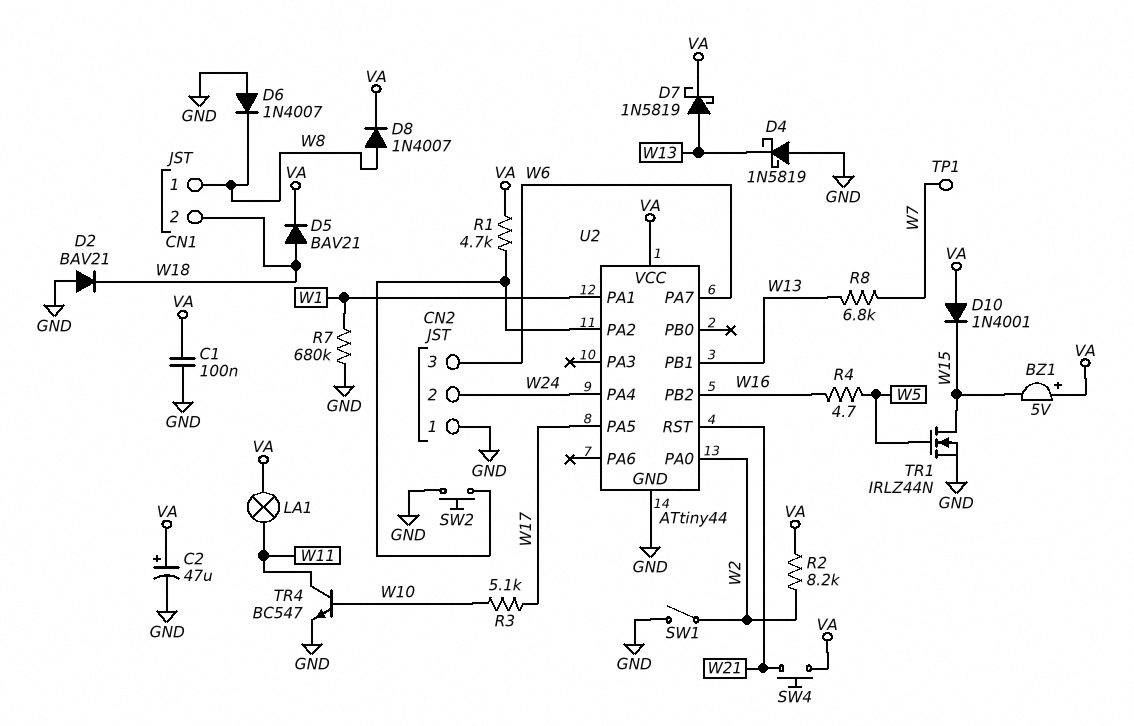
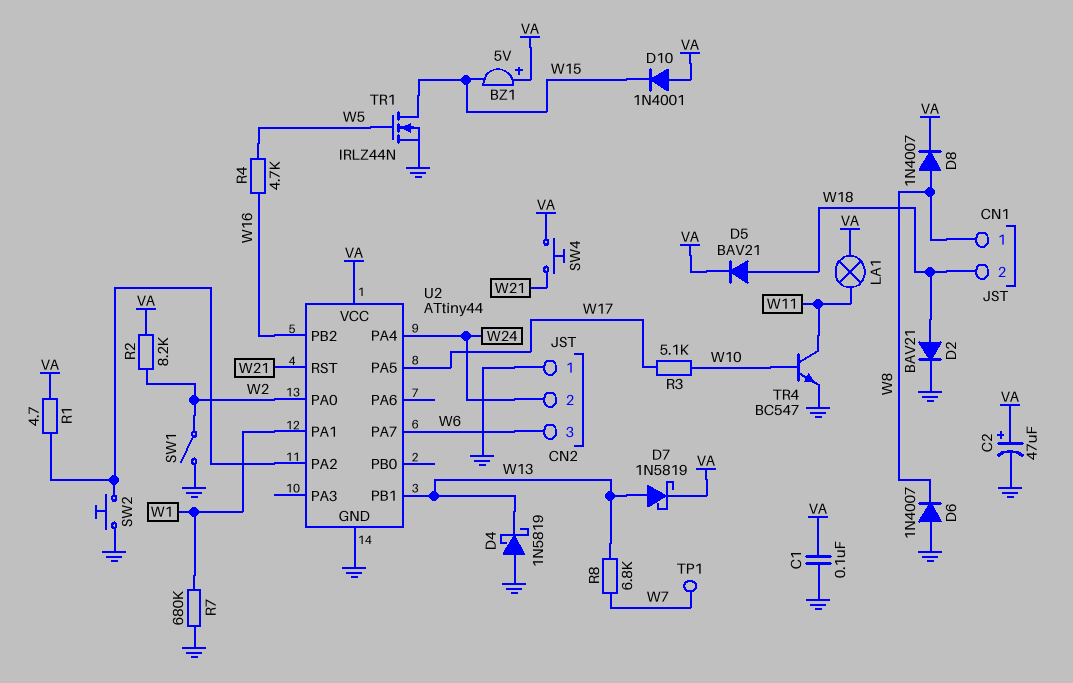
D2: diode BAV21 (A GND, K W18) -> diode BAV21 (A W18, K GND)
R1: 4.7k (U2/PA2, VA) -> 4.7 (U2/PA2, VA)
R4: 4.7 (W5, W16) -> 4.7k (W5, W16)

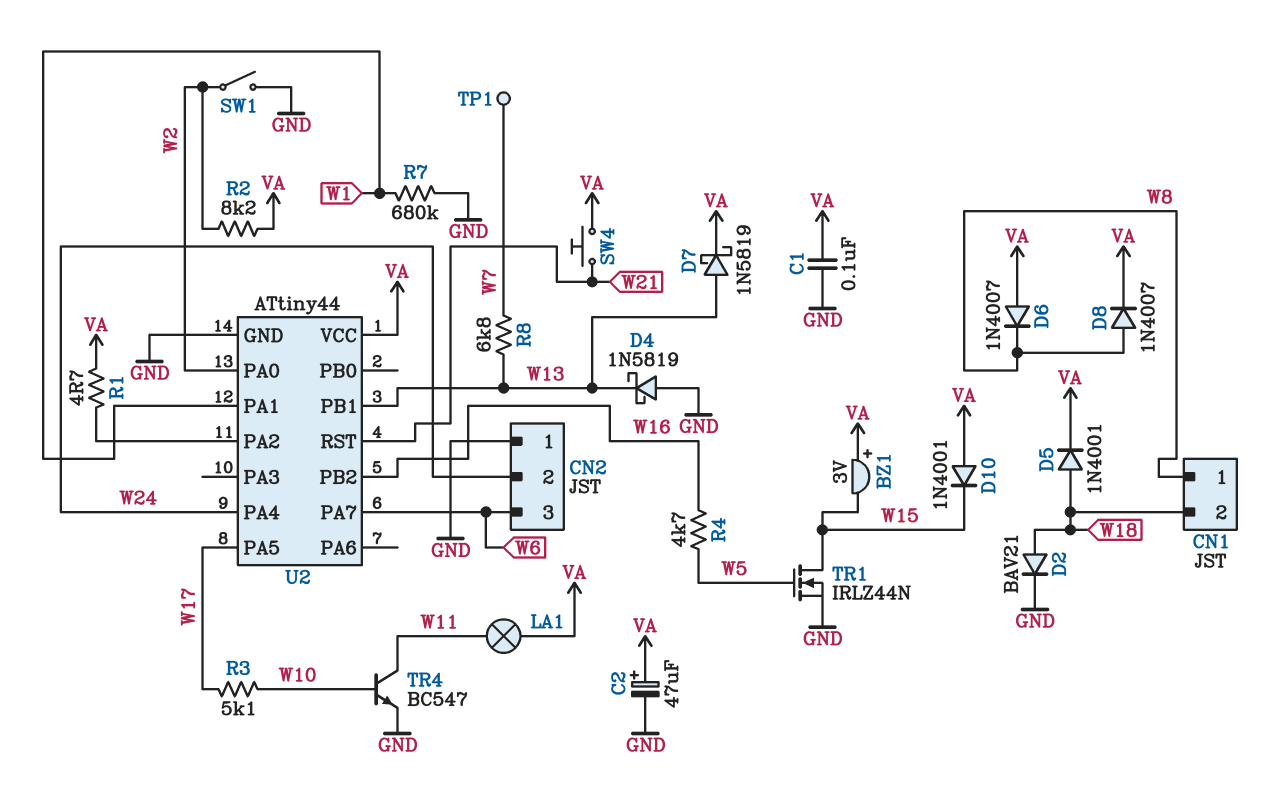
BZ1: buzzer 5V (plus VA, minus W15) -> buzzer 3V (plus VA, minus W15)
D5: diode BAV21 (A W18, K VA) -> diode 1N4001 (A W18, K VA)
D6: diode 1N4007 (A GND, K W8) -> diode 1N4007 (A VA, K W8)
SW2: button (GND, U2/PA2) -> none

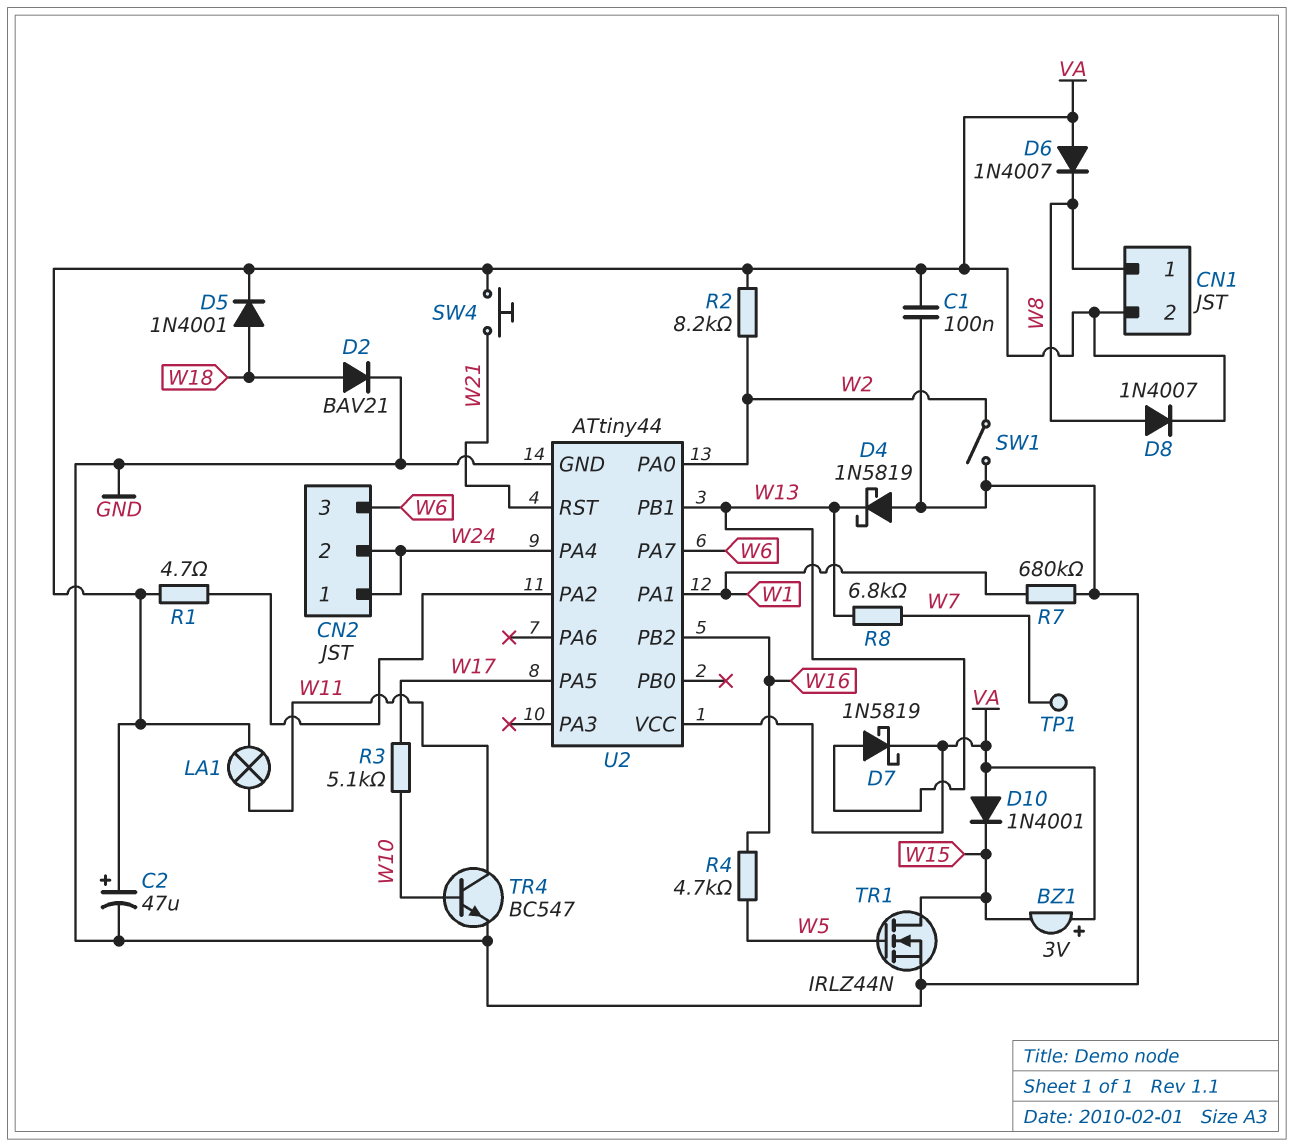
CN1 pin 2: W18 -> VA
CN2 pin 1: GND -> W24

